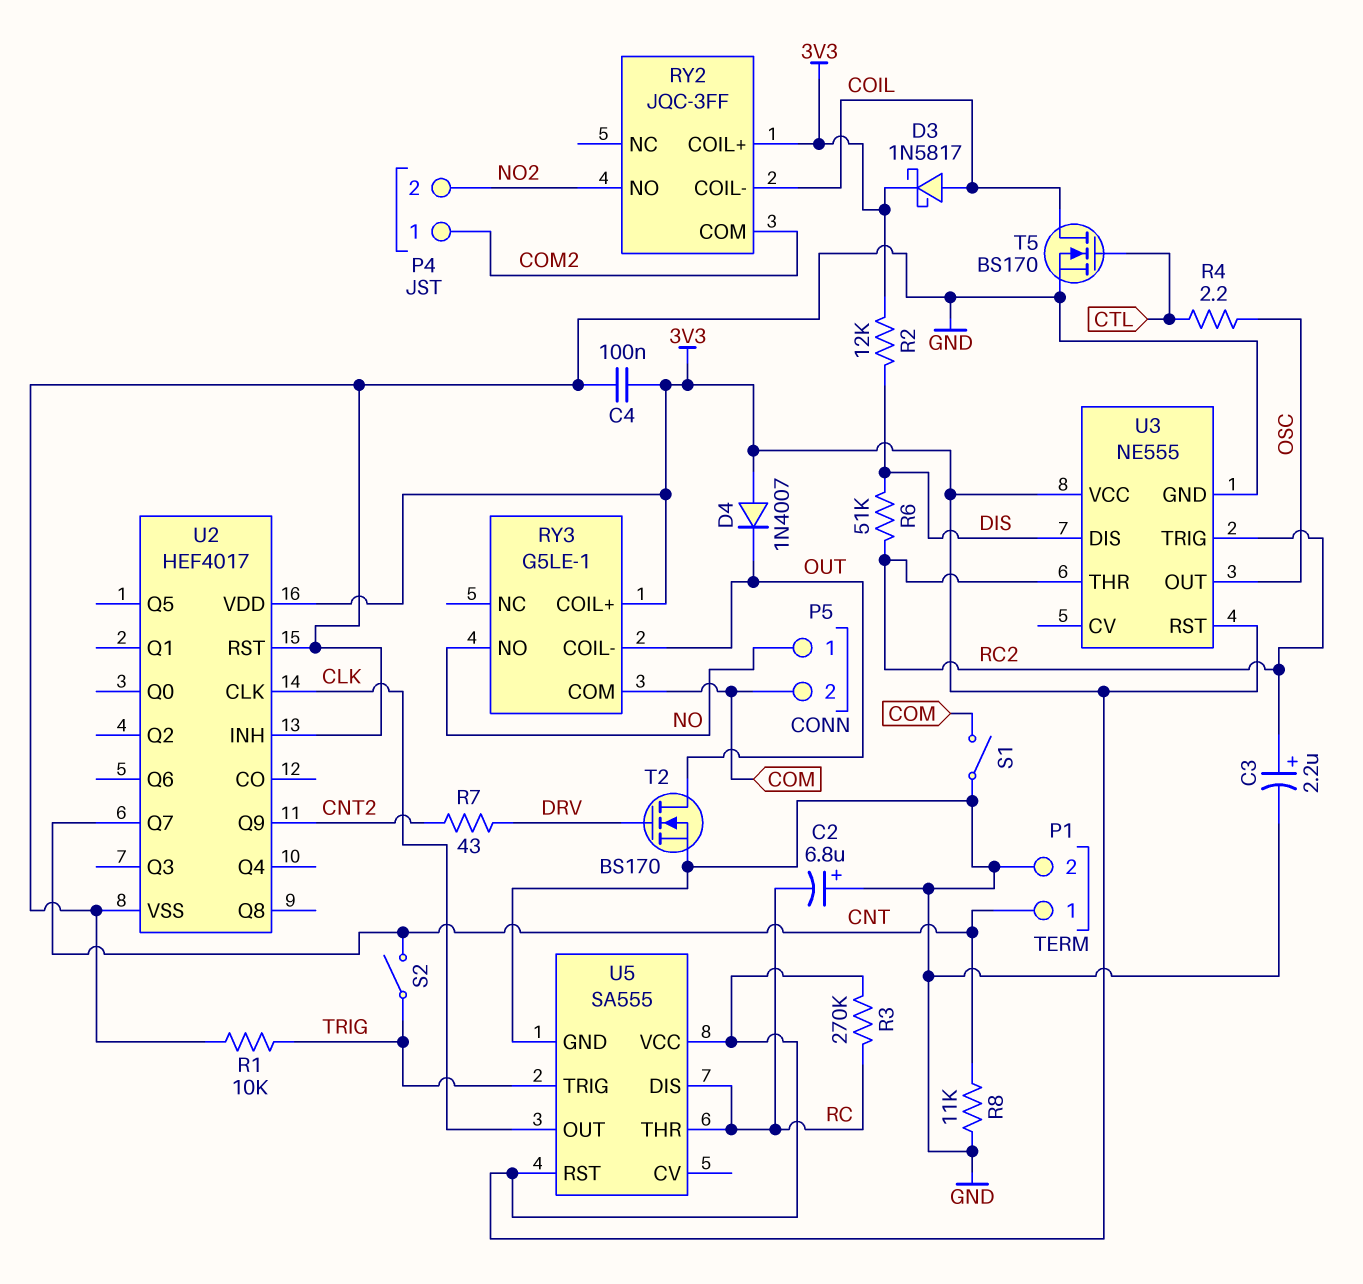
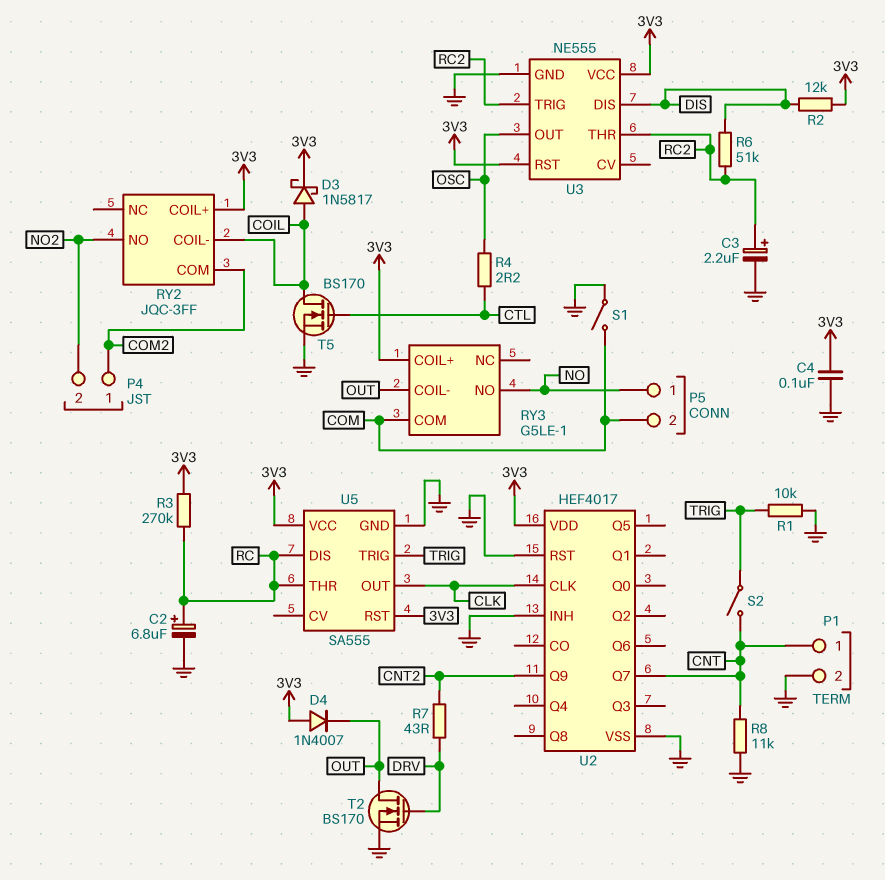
C2: 6.8uF (plus GND, minus RC) -> 6.8uF (plus RC, minus GND)

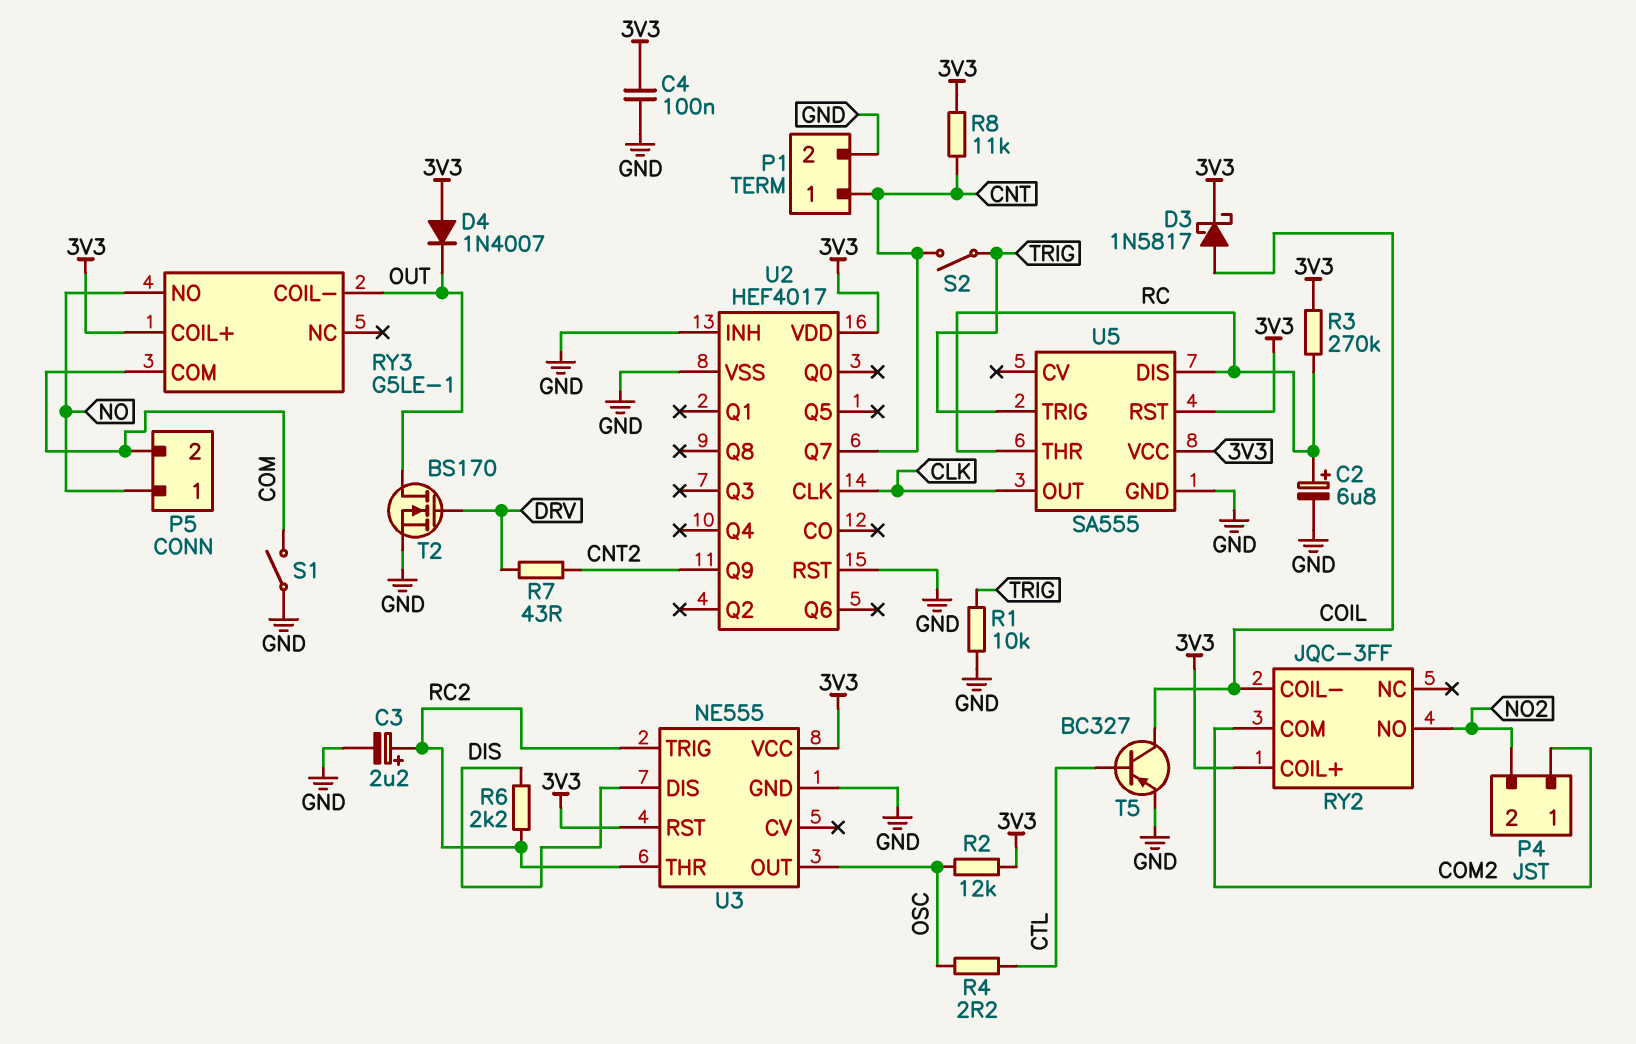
R2: 12k (3V3, DIS) -> 12k (3V3, OSC)
R6: 51k (DIS, RC2) -> 2.2k (DIS, RC2)
R8: 11k (CNT, GND) -> 11k (3V3, CNT)
T5: NMOS BS170 (G CTL, D COIL, S GND) -> PNP BC327 (B CTL, C COIL, E GND)

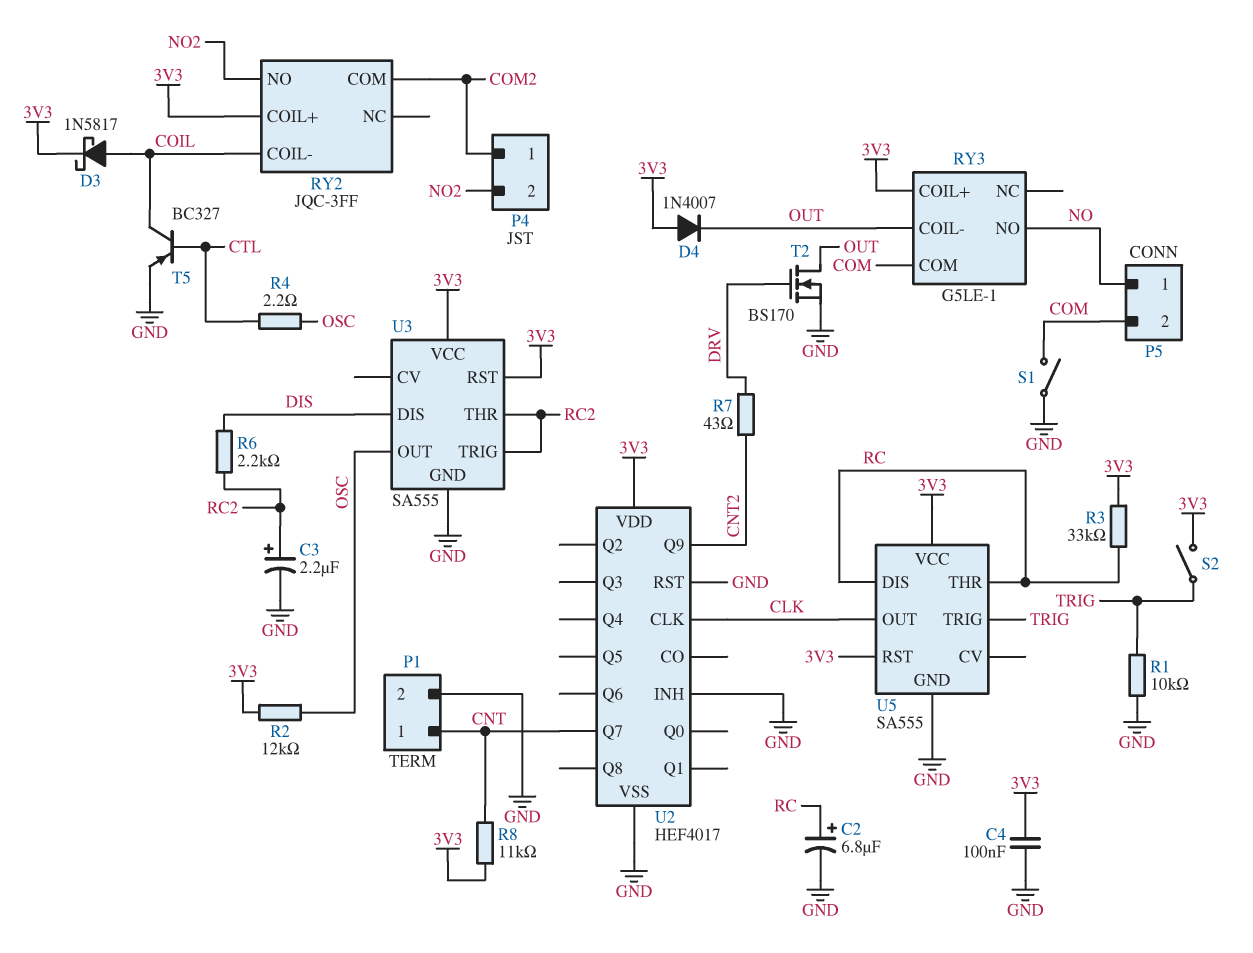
R3: 270k (3V3, RC) -> 33k (3V3, RC)
S2: switch (CNT, TRIG) -> switch (3V3, TRIG)
U3: NE555 -> SA555

